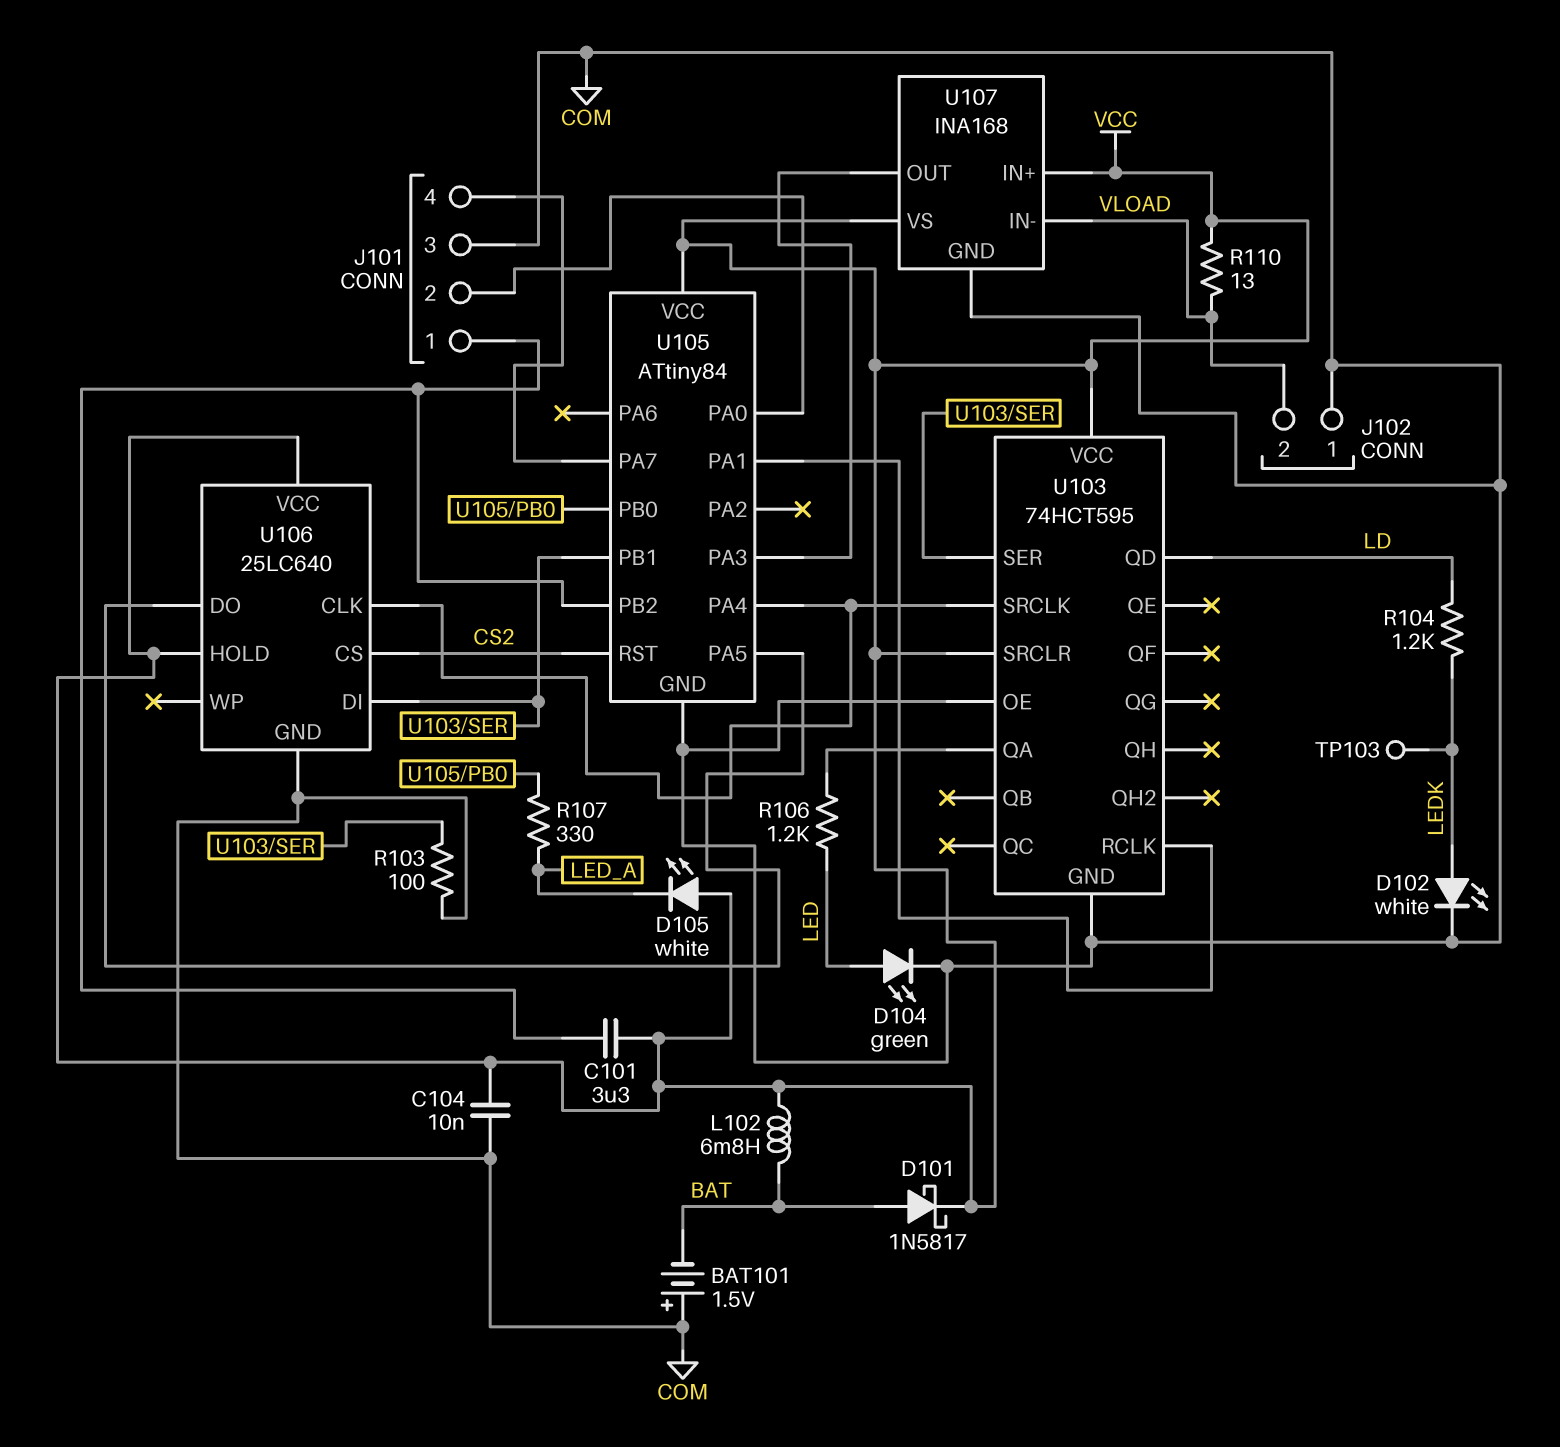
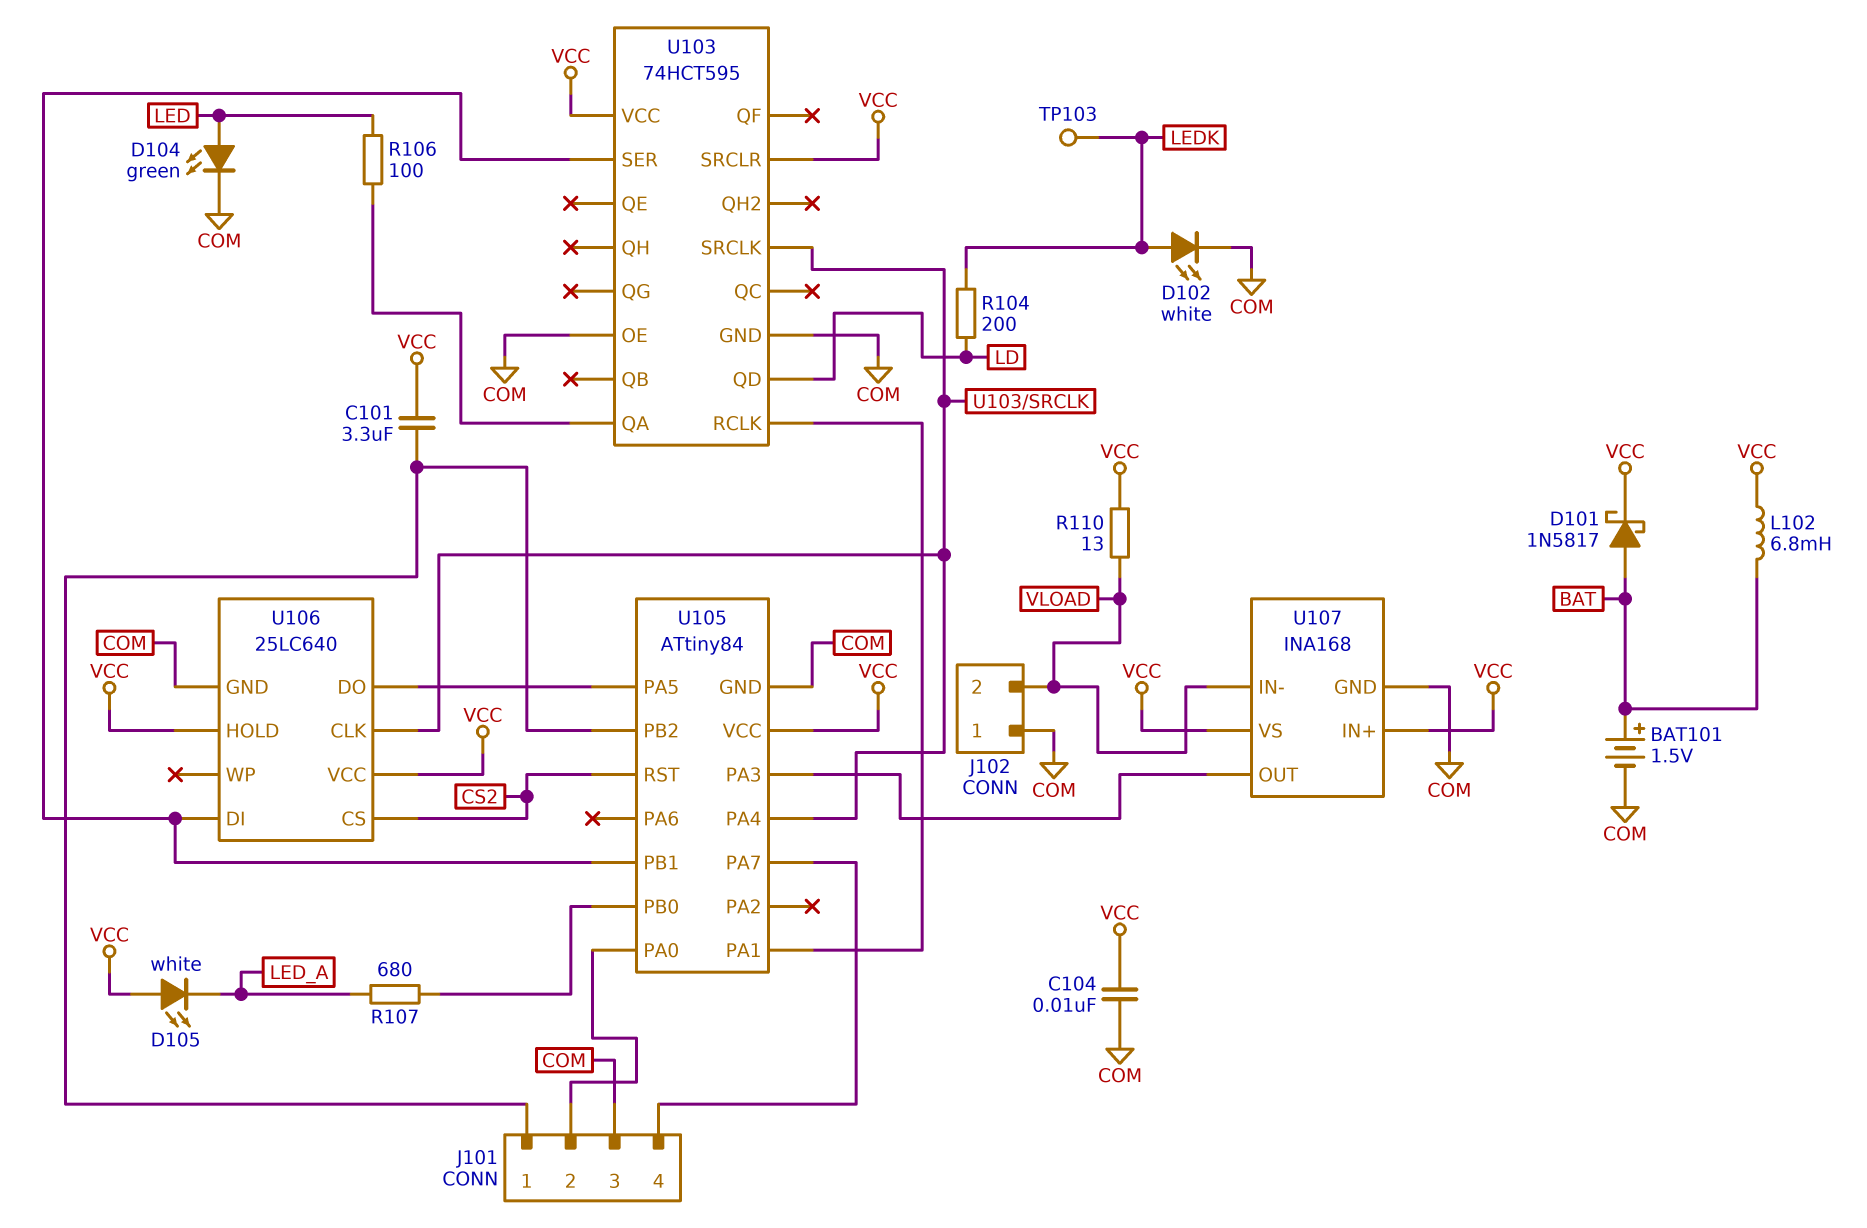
BAT101: 1.5V (plus COM, minus BAT) -> 1.5V (plus BAT, minus COM)
R103: 100 (COM, U103/SER) -> none
R104: 1.2k (LD, LEDK) -> 200 (LD, LEDK)
R106: 1.2k (LED, U103/QA) -> 100 (LED, U103/QA)
R107: 330 (LED_A, U105/PB0) -> 680 (LED_A, U105/PB0)

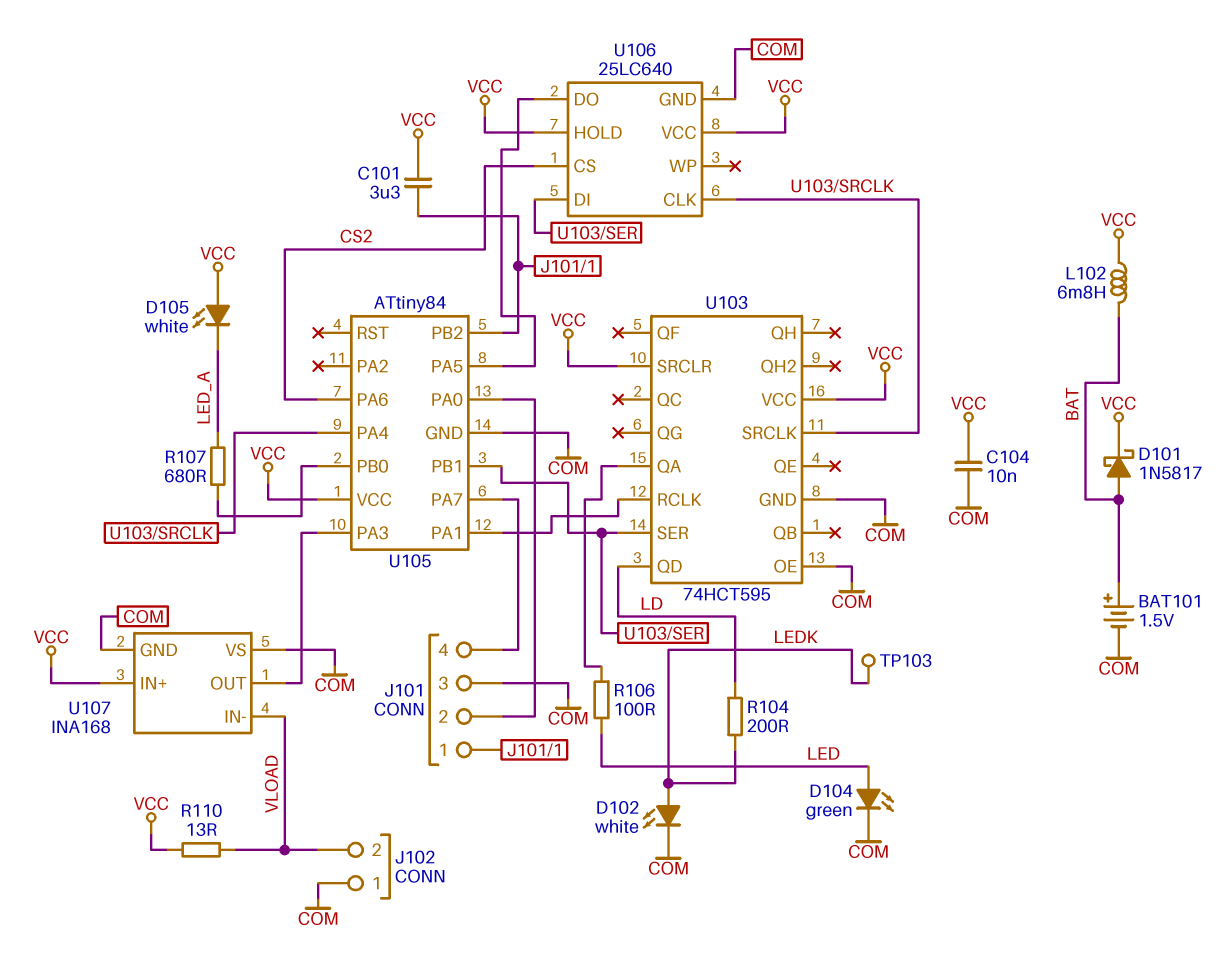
U105 pin PA6: none -> CS2
U105 pin RST: CS2 -> none
U107 pin VS: VCC -> COM

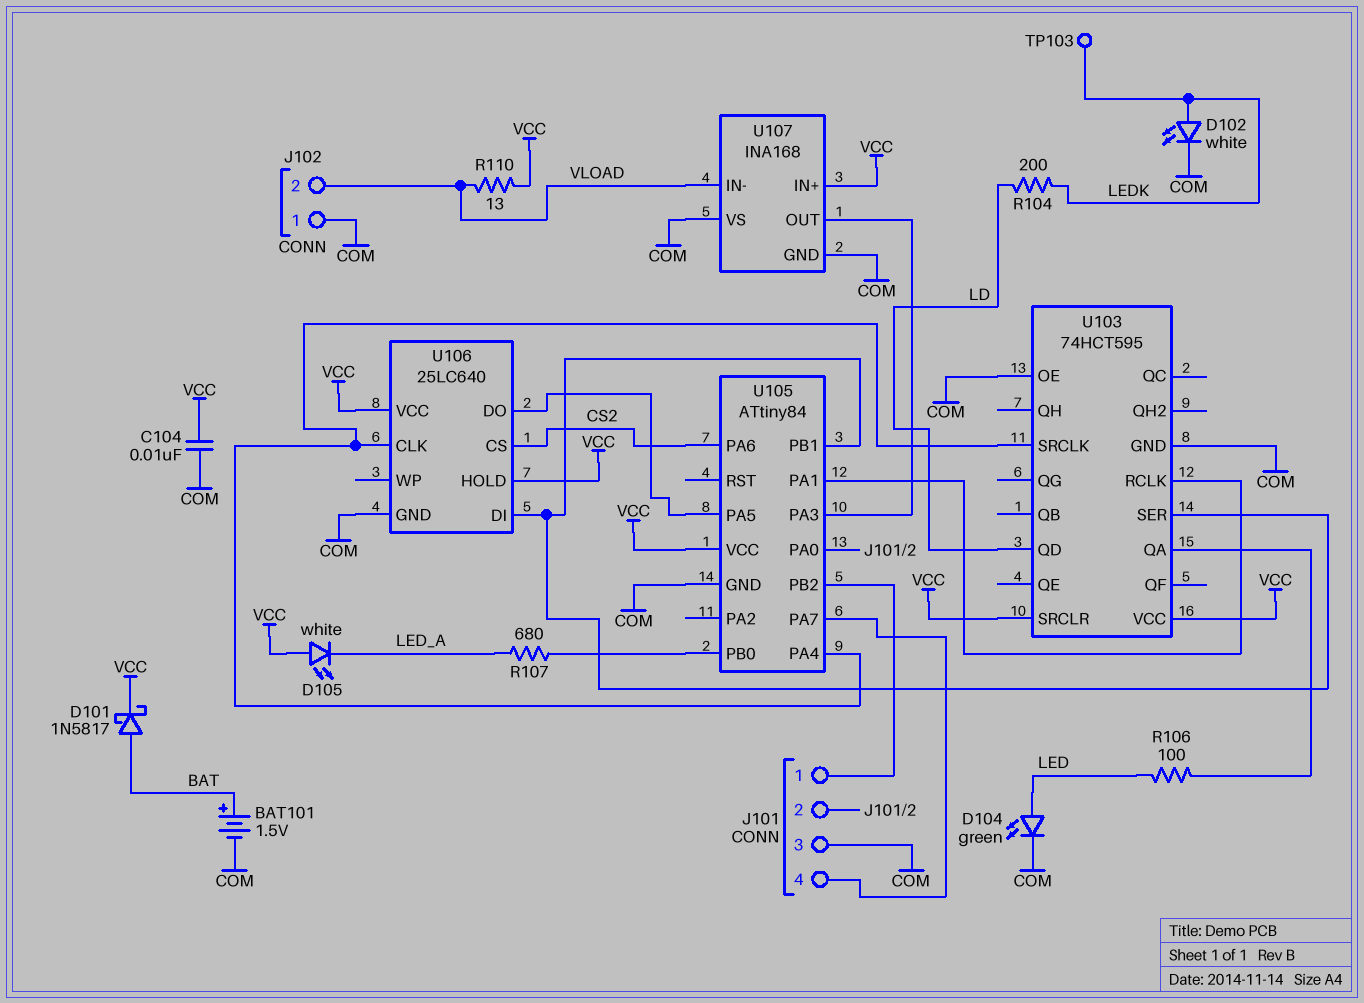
C101: 3.3uF (J101/1, VCC) -> none
L102: 6.8mH (BAT, VCC) -> none

